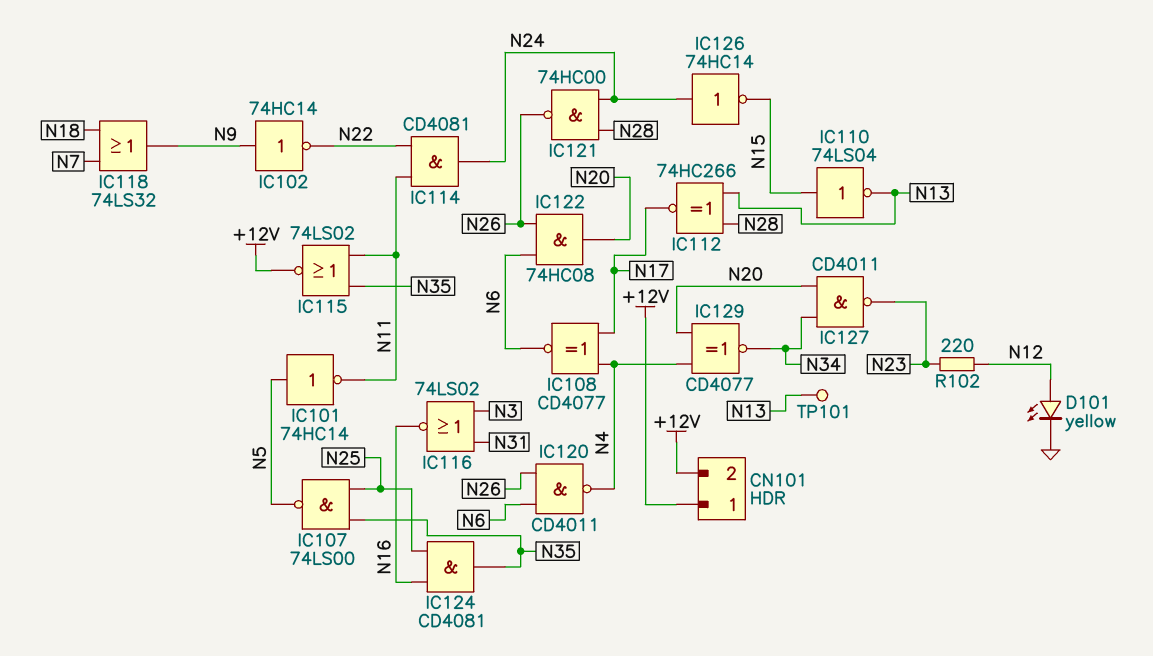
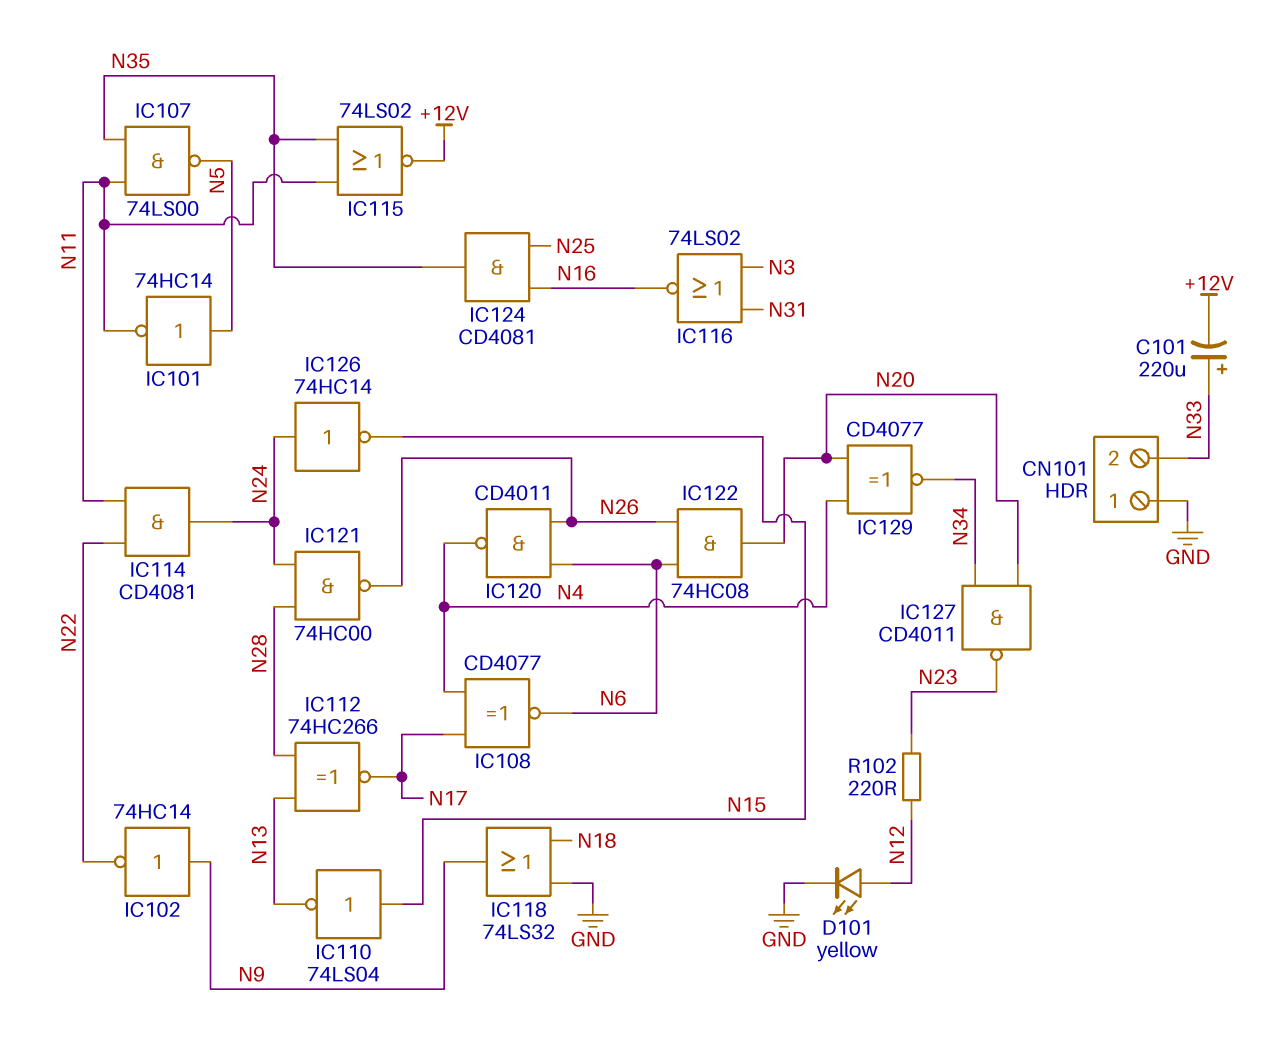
C101: none -> 220uF (plus N33, minus +12V)
CN101 pin 1: +12V -> GND
CN101 pin 2: +12V -> N33
IC107: NAND 74LS00 (in N25, in N35, out N5) -> NAND 74LS00 (in N11, in N35, out N5)
IC118: OR 74LS32 (in N7, in N18, out N9) -> OR 74LS32 (in GND, in N18, out N9)
TP101: test point (N13) -> none

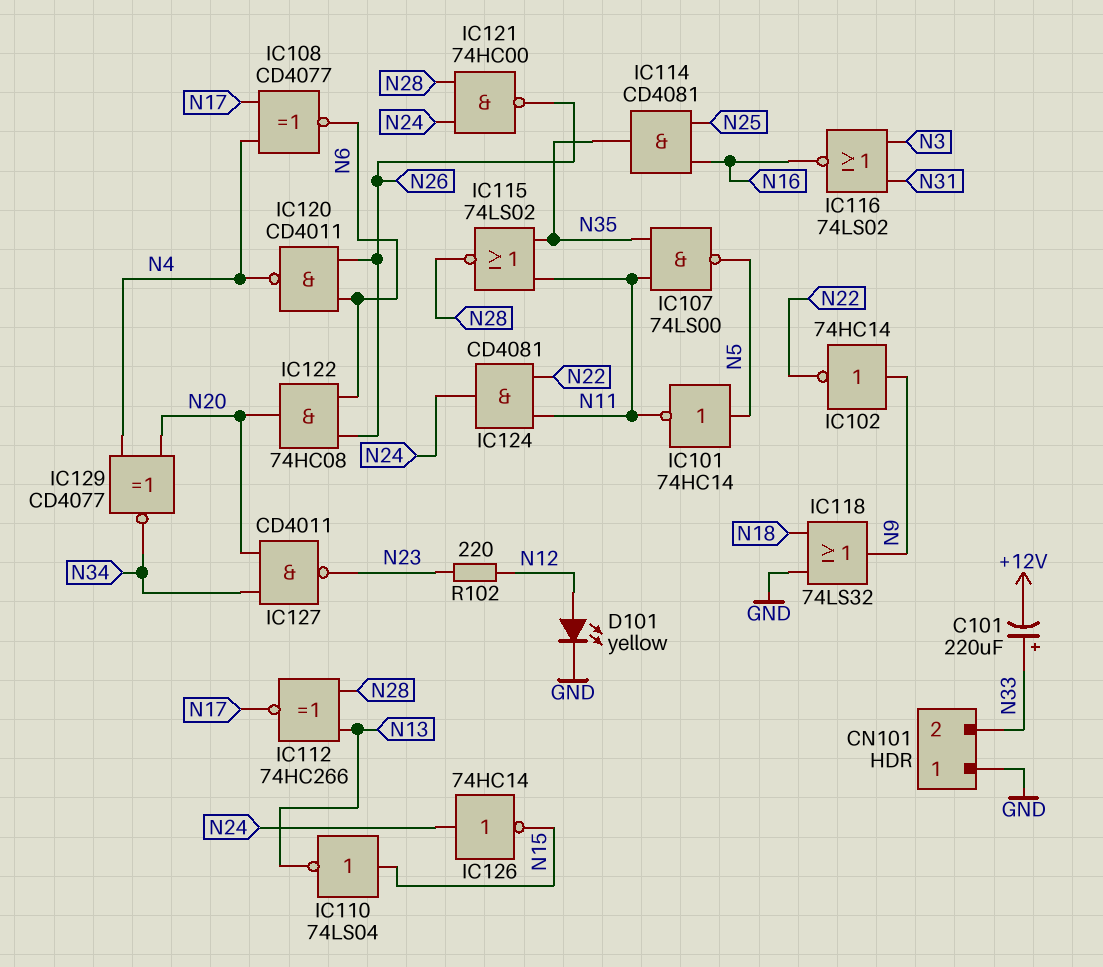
IC114: AND CD4081 (in N11, in N22, out N24) -> AND CD4081 (in N16, in N25, out N35)
IC115: NOR 74LS02 (in N11, in N35, out +12V) -> NOR 74LS02 (in N11, in N35, out N28)
IC124: AND CD4081 (in N16, in N25, out N35) -> AND CD4081 (in N11, in N22, out N24)

